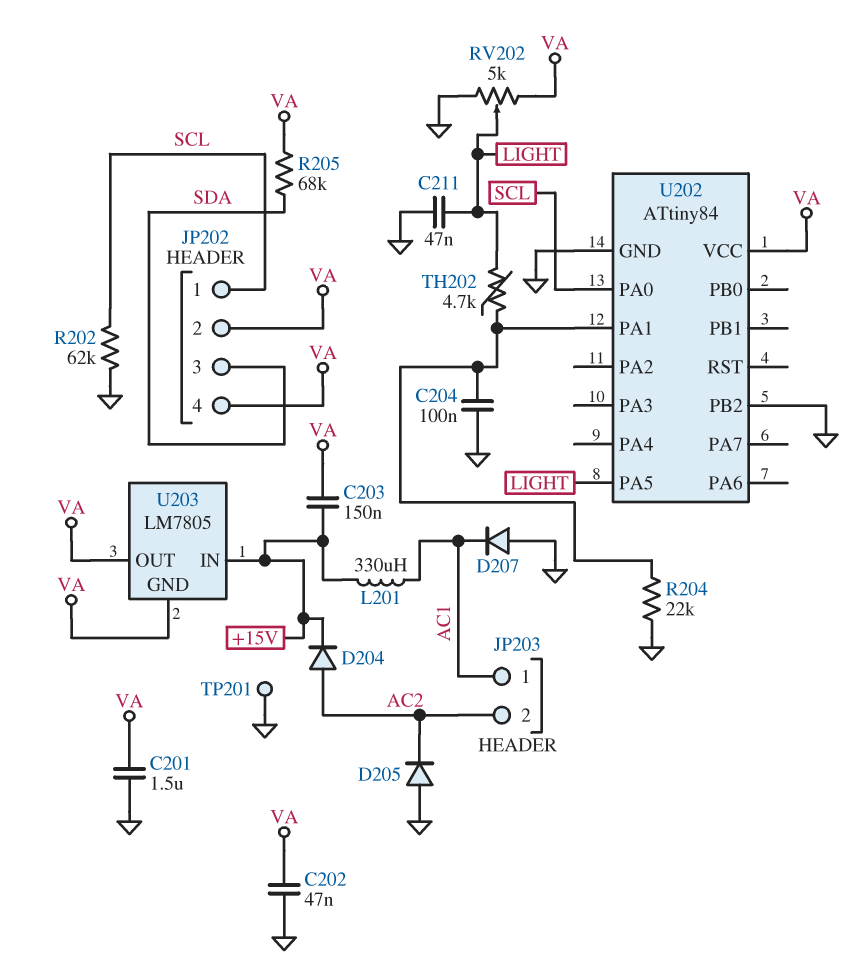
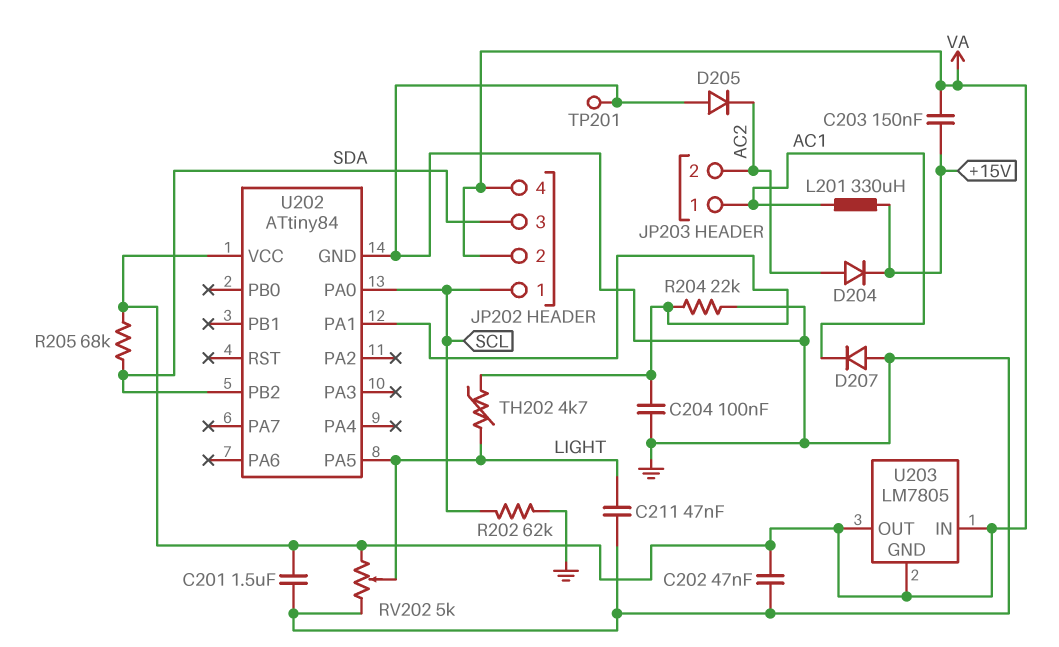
U202 pin PB2: GND -> SDA
U203 pin IN: +15V -> VA

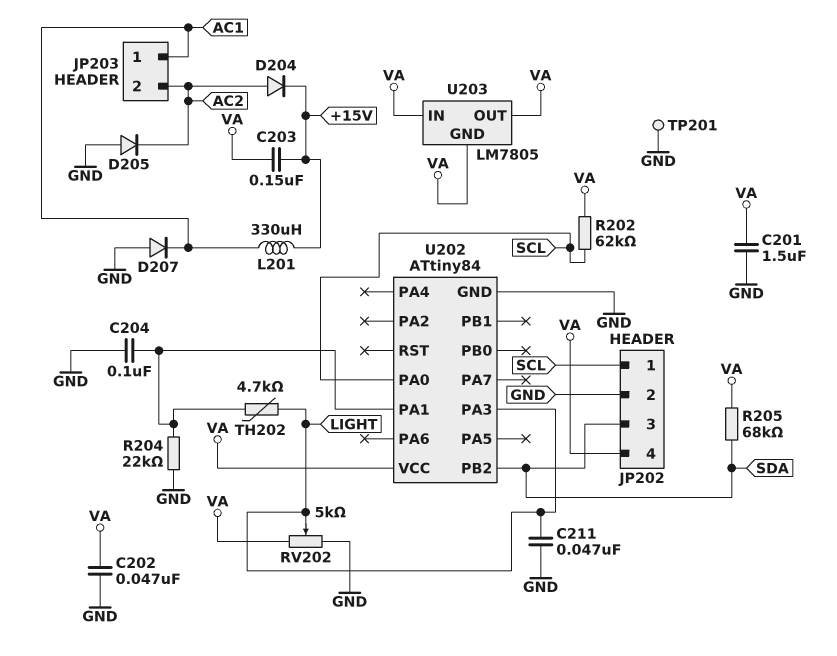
JP202 pin 2: VA -> GND
R202: 62k (GND, SCL) -> 62k (SCL, VA)
U202 pin PA3: none -> LIGHT
U202 pin PA5: LIGHT -> none

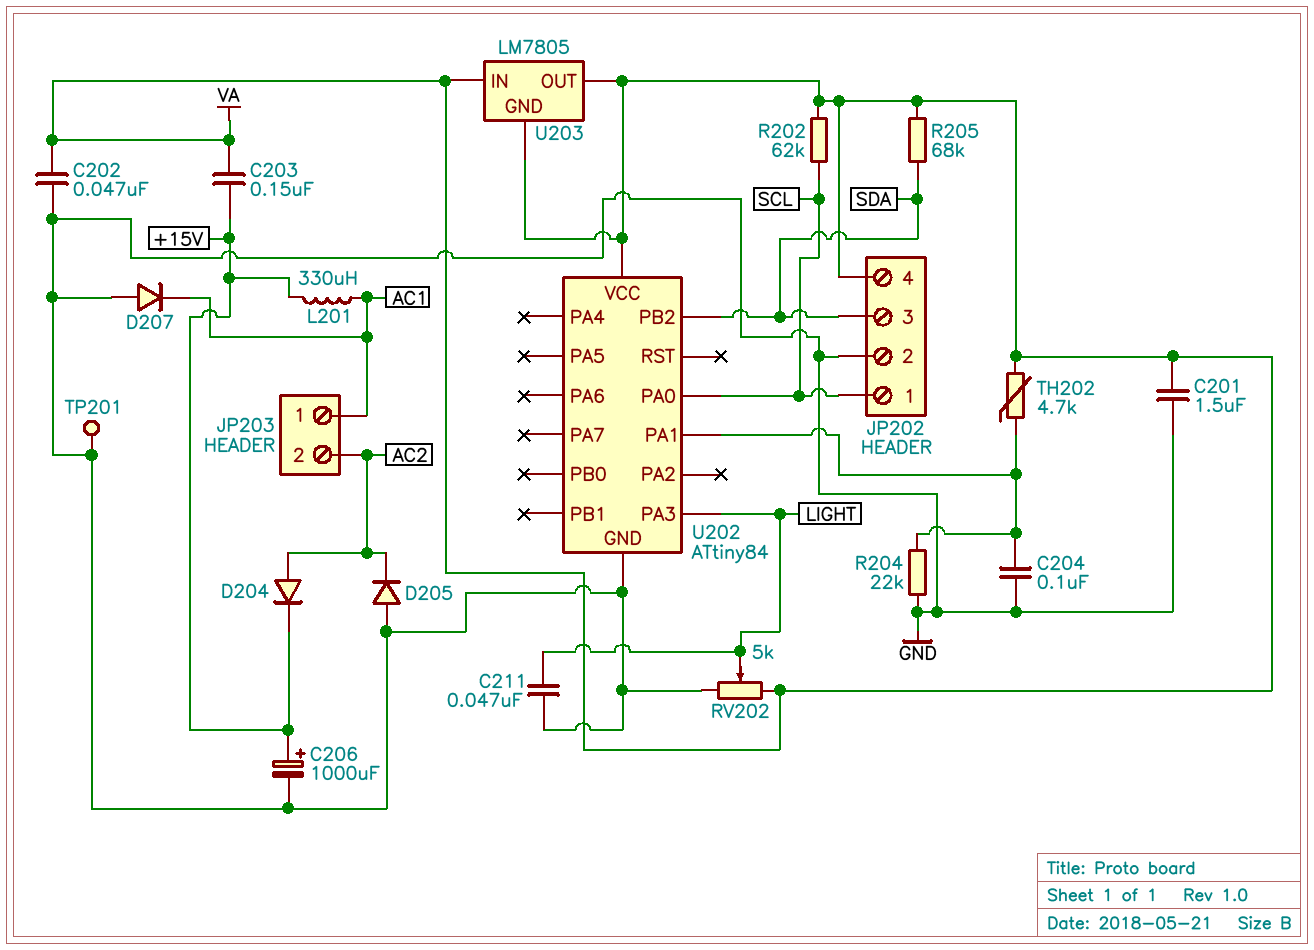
C206: none -> 1000uF (plus +15V, minus GND)
TH202: 4.7k (LIGHT, U202/PA1) -> 4.7k (U202/PA1, VA)

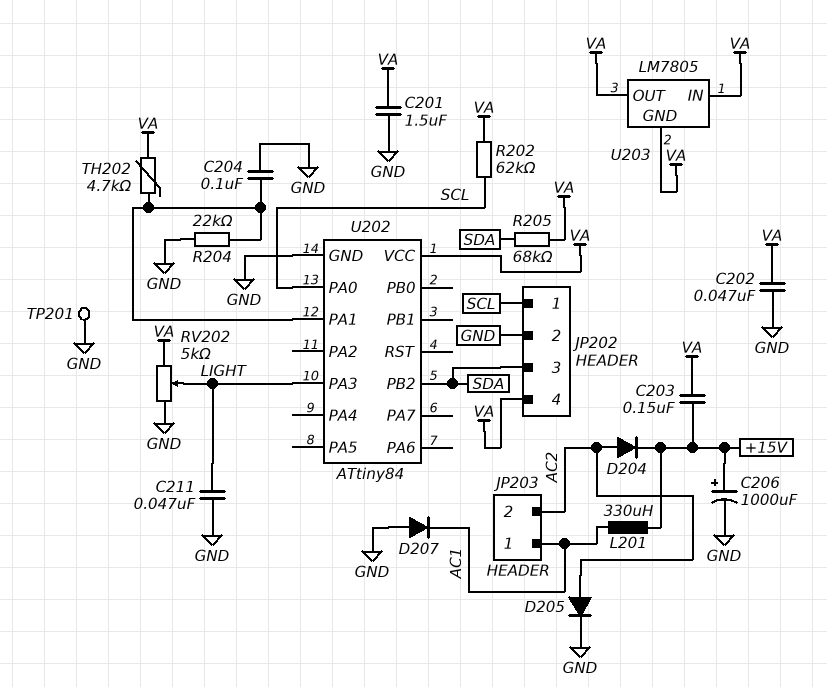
D205: diode (A GND, K AC2) -> diode (A AC2, K GND)

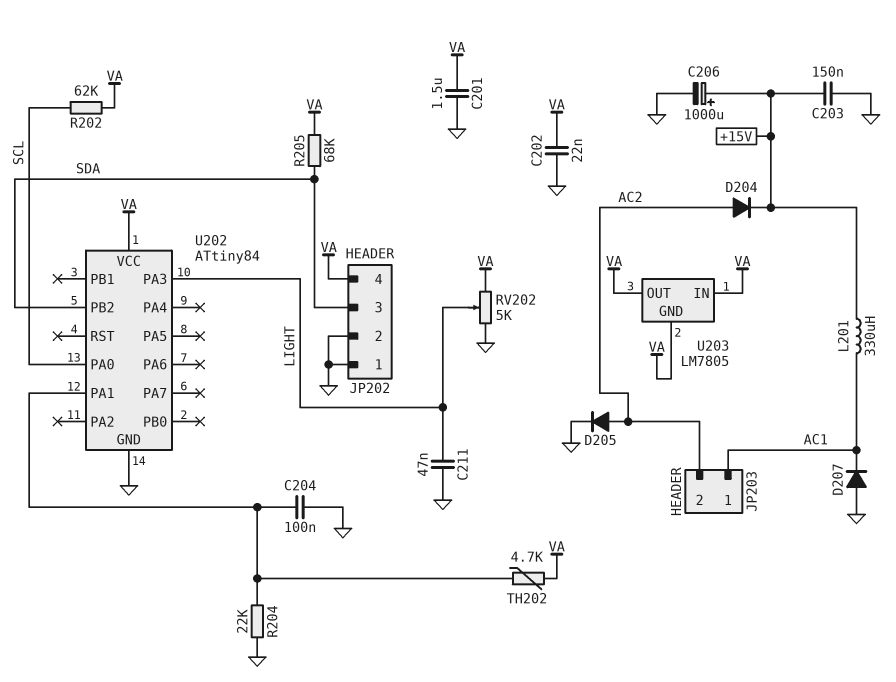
C202: 47nF (GND, VA) -> 22nF (GND, VA)
C203: 150nF (+15V, VA) -> 150nF (+15V, GND)
JP202 pin 1: SCL -> GND
TP201: test point (GND) -> none

